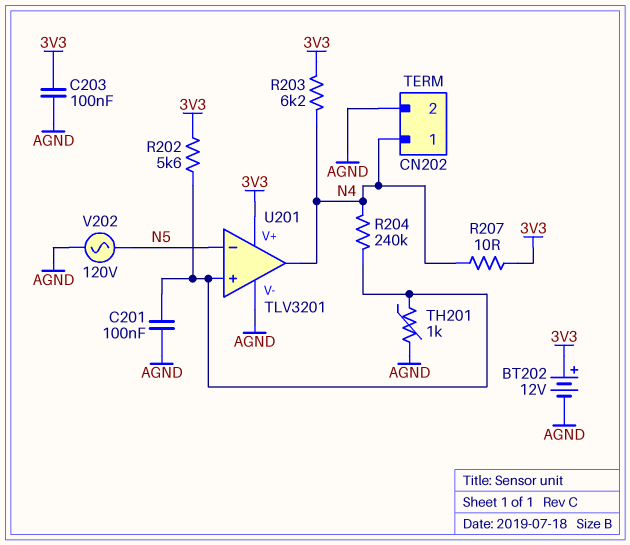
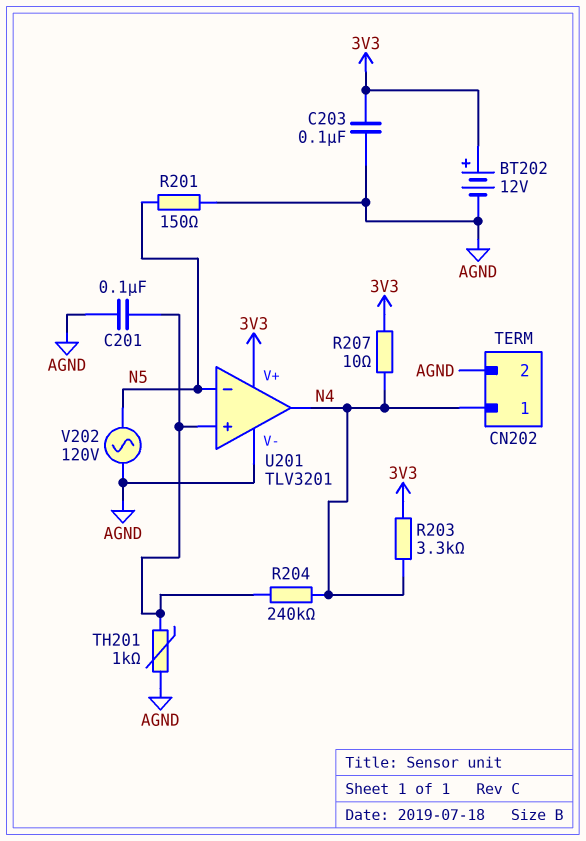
R201: none -> 150 (AGND, N5)
R202: 5.6k (3V3, U201/in+) -> none
R203: 6.2k (3V3, N4) -> 3.3k (3V3, N4)

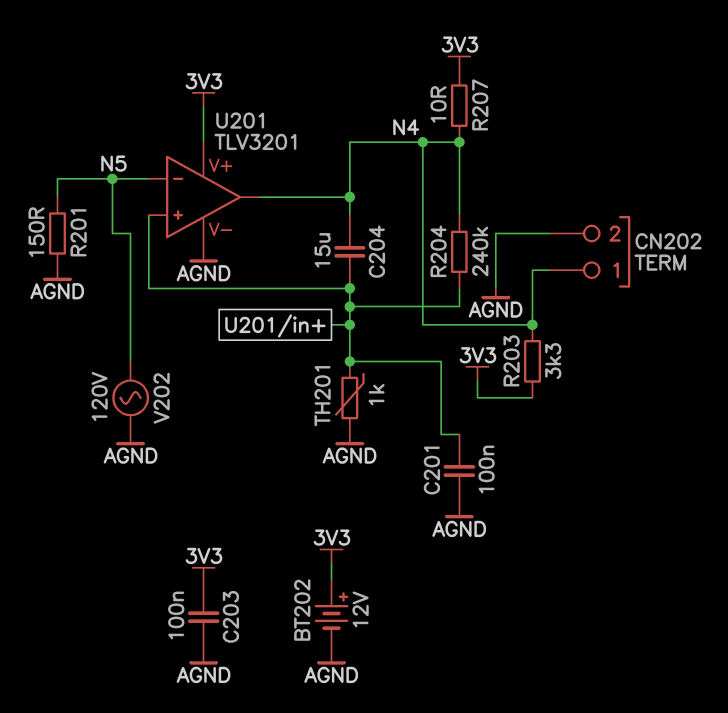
C204: none -> 15uF (N4, U201/in+)

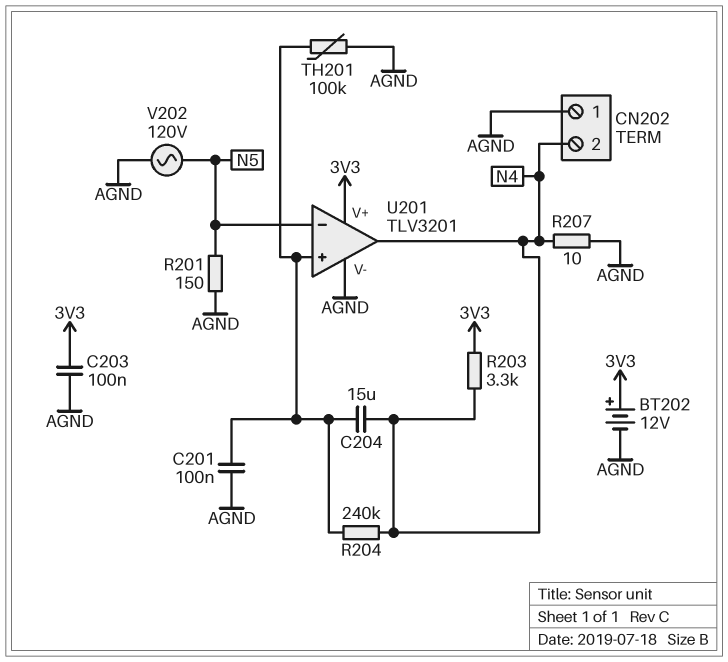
CN202 pin 1: N4 -> AGND
CN202 pin 2: AGND -> N4
R207: 10 (3V3, N4) -> 10 (AGND, N4)
TH201: 1k (AGND, U201/in+) -> 100k (AGND, U201/in+)

